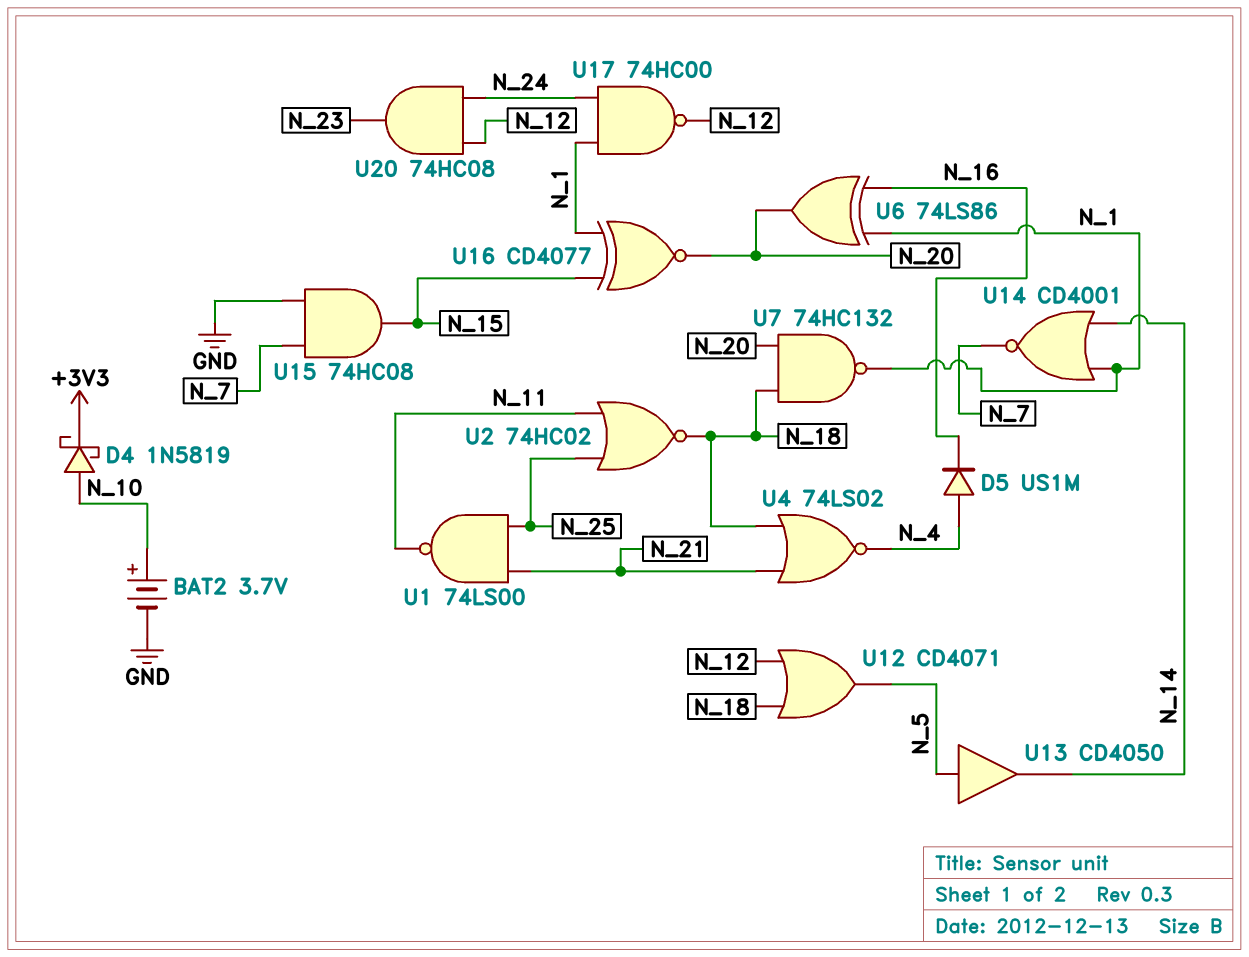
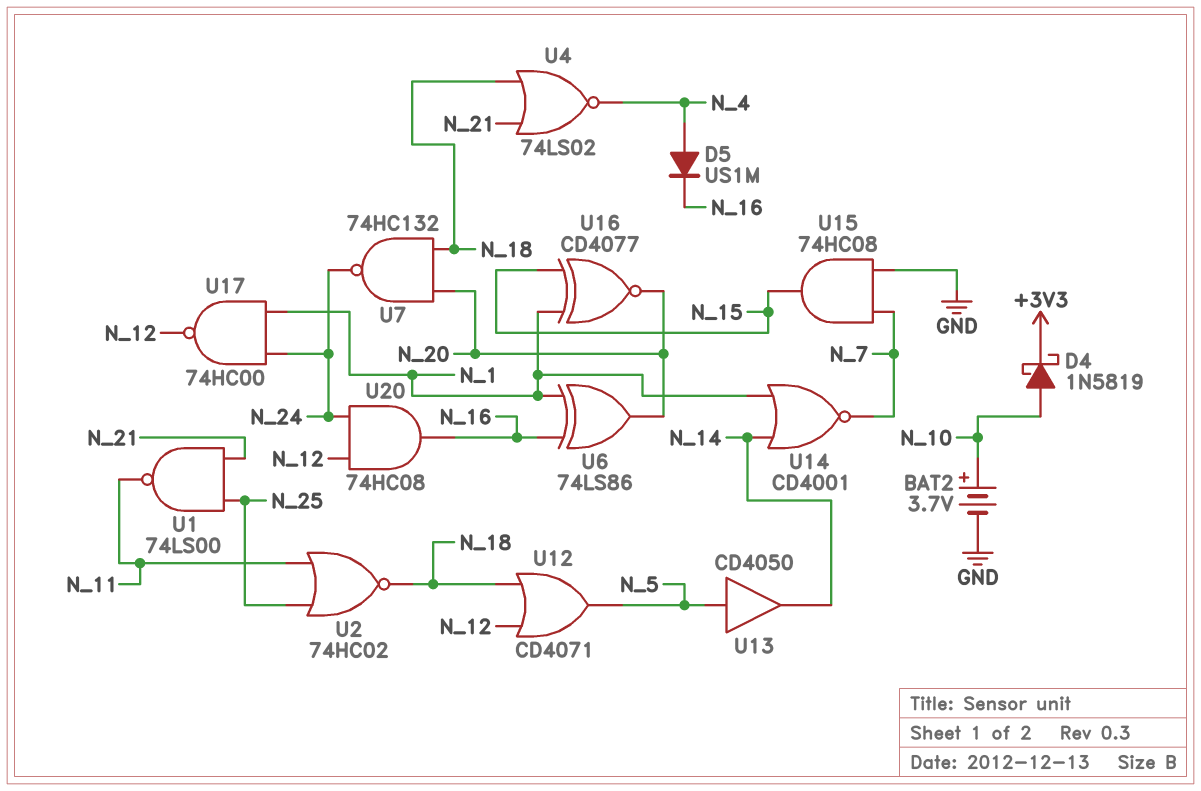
U7: NAND 74HC132 (in N_18, in N_20, out N_1) -> NAND 74HC132 (in N_18, in N_20, out N_24)
U20: AND 74HC08 (in N_12, in N_24, out N_23) -> AND 74HC08 (in N_12, in N_24, out N_16)

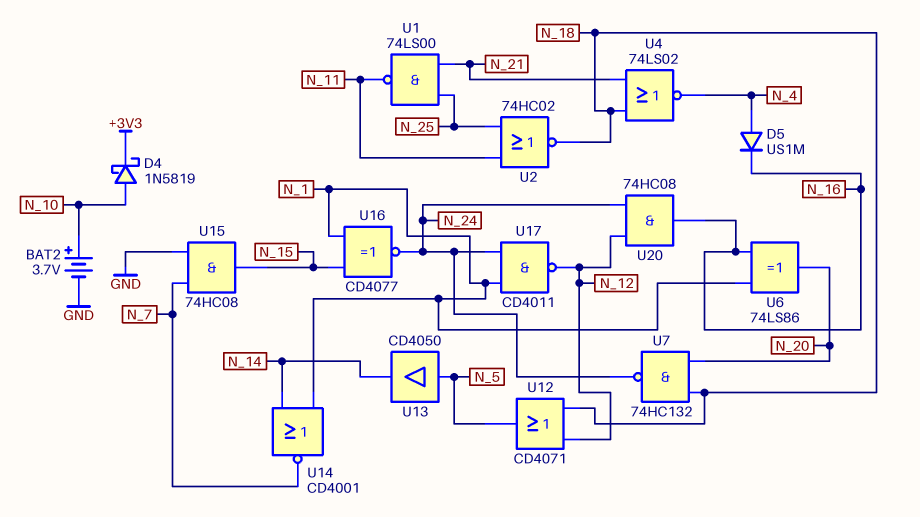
U16: XNOR CD4077 (in N_1, in N_15, out N_20) -> XNOR CD4077 (in N_1, in N_15, out N_24)
U17: NAND 74HC00 (in N_1, in N_24, out N_12) -> NAND CD4011 (in N_1, in N_24, out N_12)

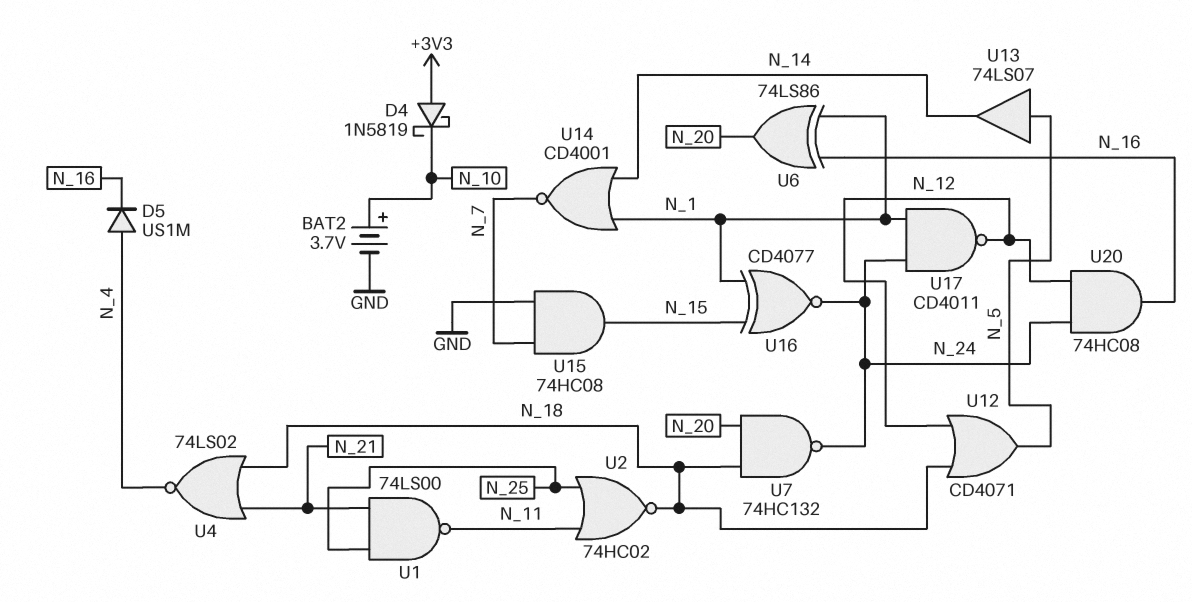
D4: schottky 1N5819 (A N_10, K +3V3) -> schottky 1N5819 (A +3V3, K N_10)
U13: buffer CD4050 (in N_5, out N_14) -> buffer 74LS07 (in N_5, out N_14)

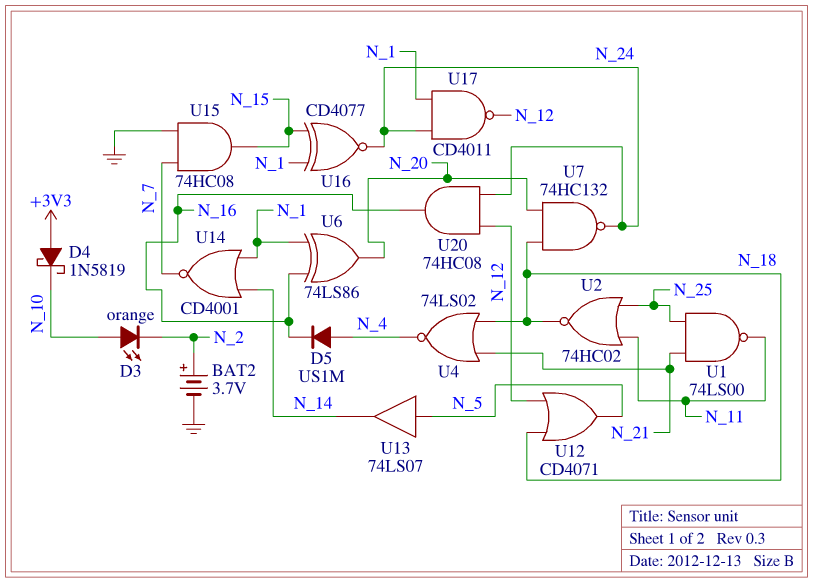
BAT2: 3.7V (plus N_10, minus GND) -> 3.7V (plus N_2, minus GND)
D3: none -> LED orange (A N_10, K N_2)

